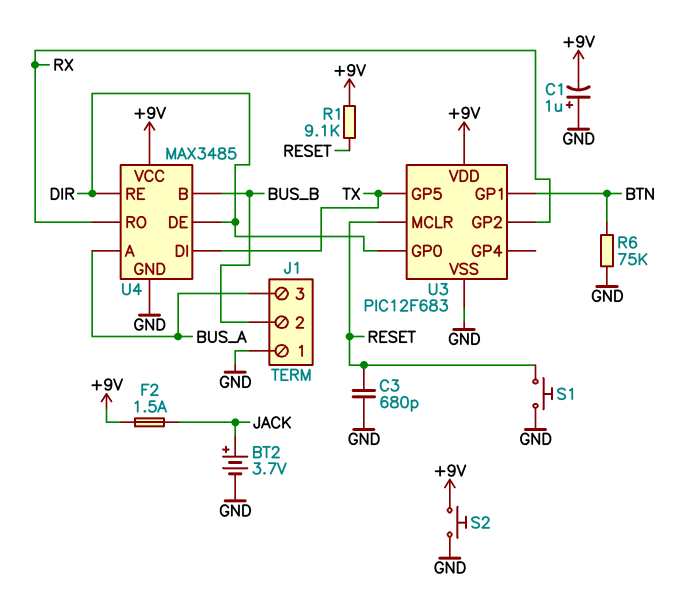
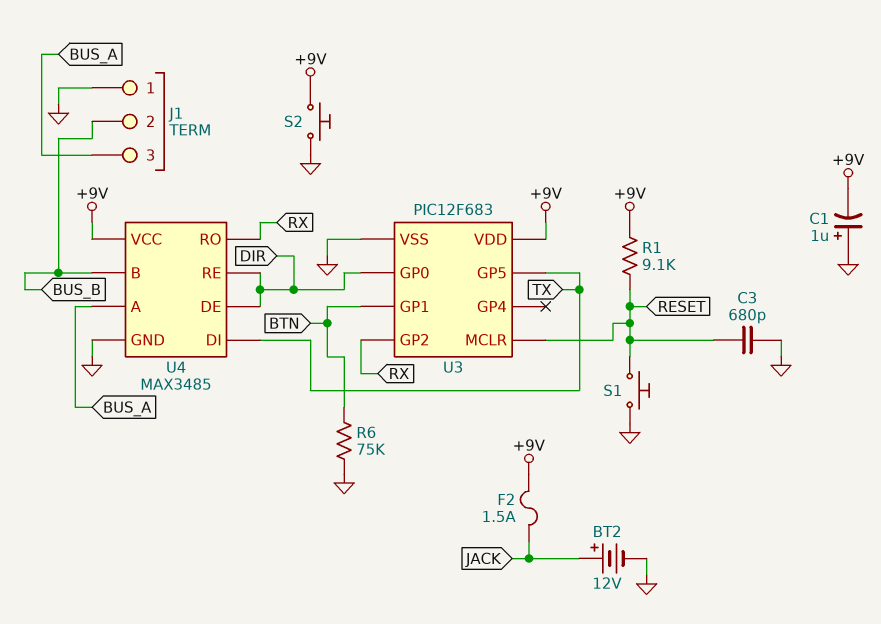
BT2: 3.7V (plus JACK, minus GND) -> 12V (plus JACK, minus GND)

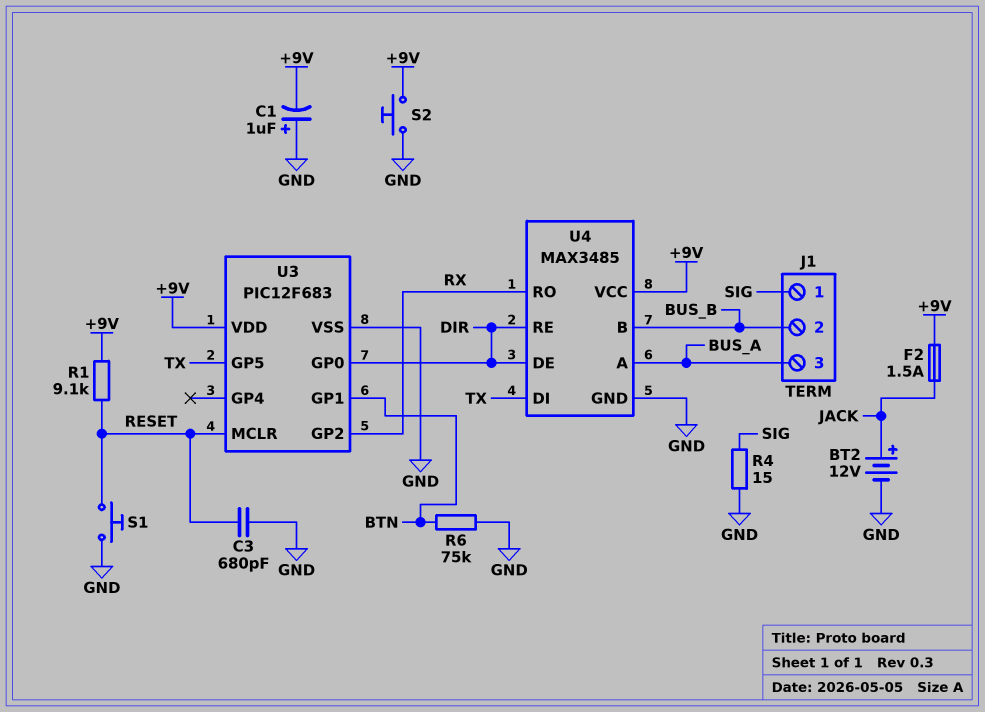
J1 pin 1: GND -> SIG
R4: none -> 15 (GND, SIG)

